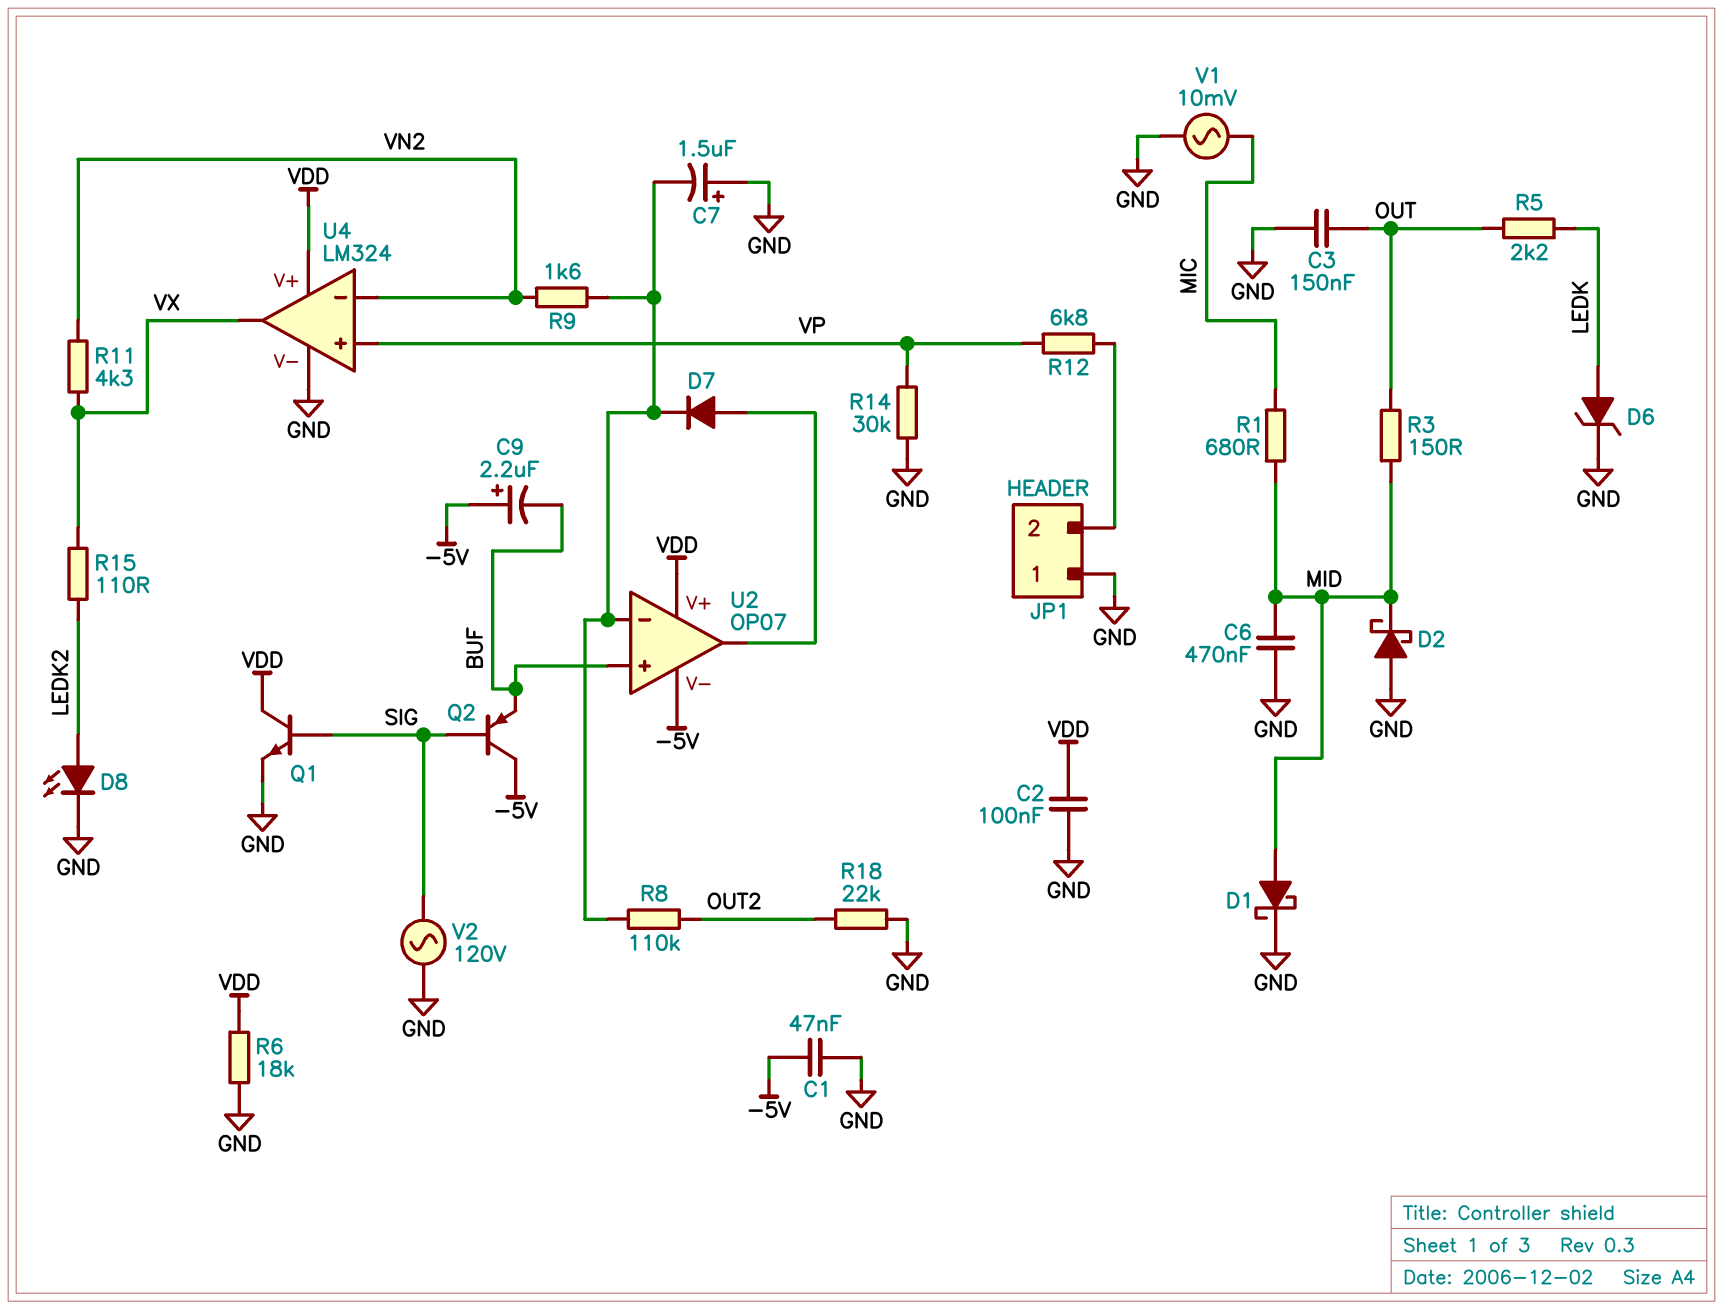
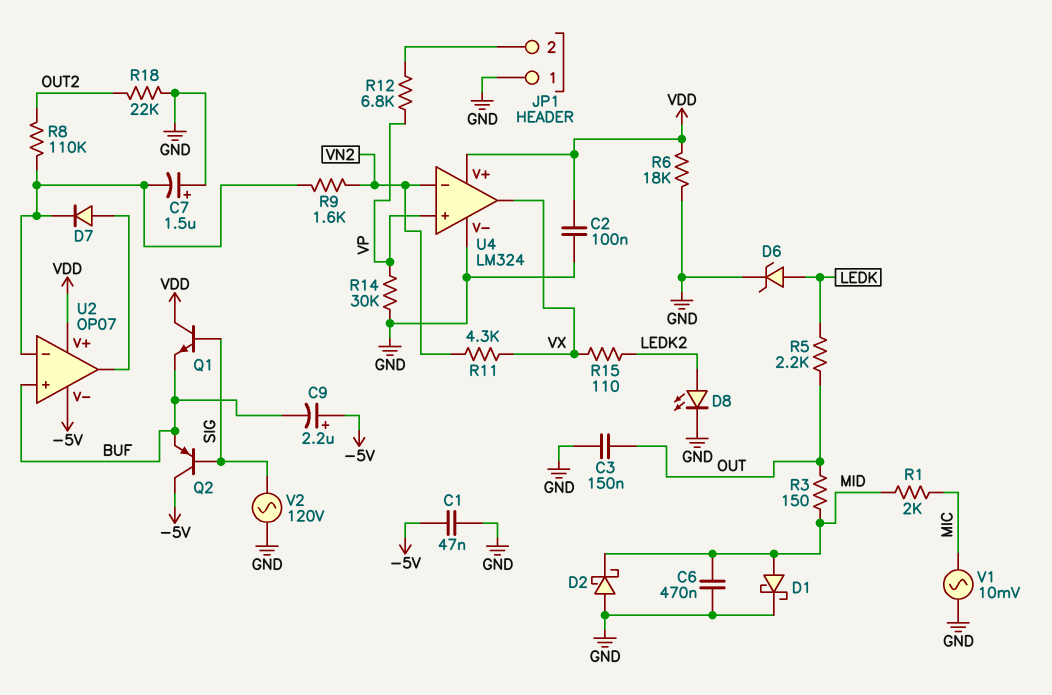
Q1: NPN (B SIG, C VDD, E GND) -> NPN (B SIG, C VDD, E BUF)
R1: 680 (MIC, MID) -> 2k (MIC, MID)

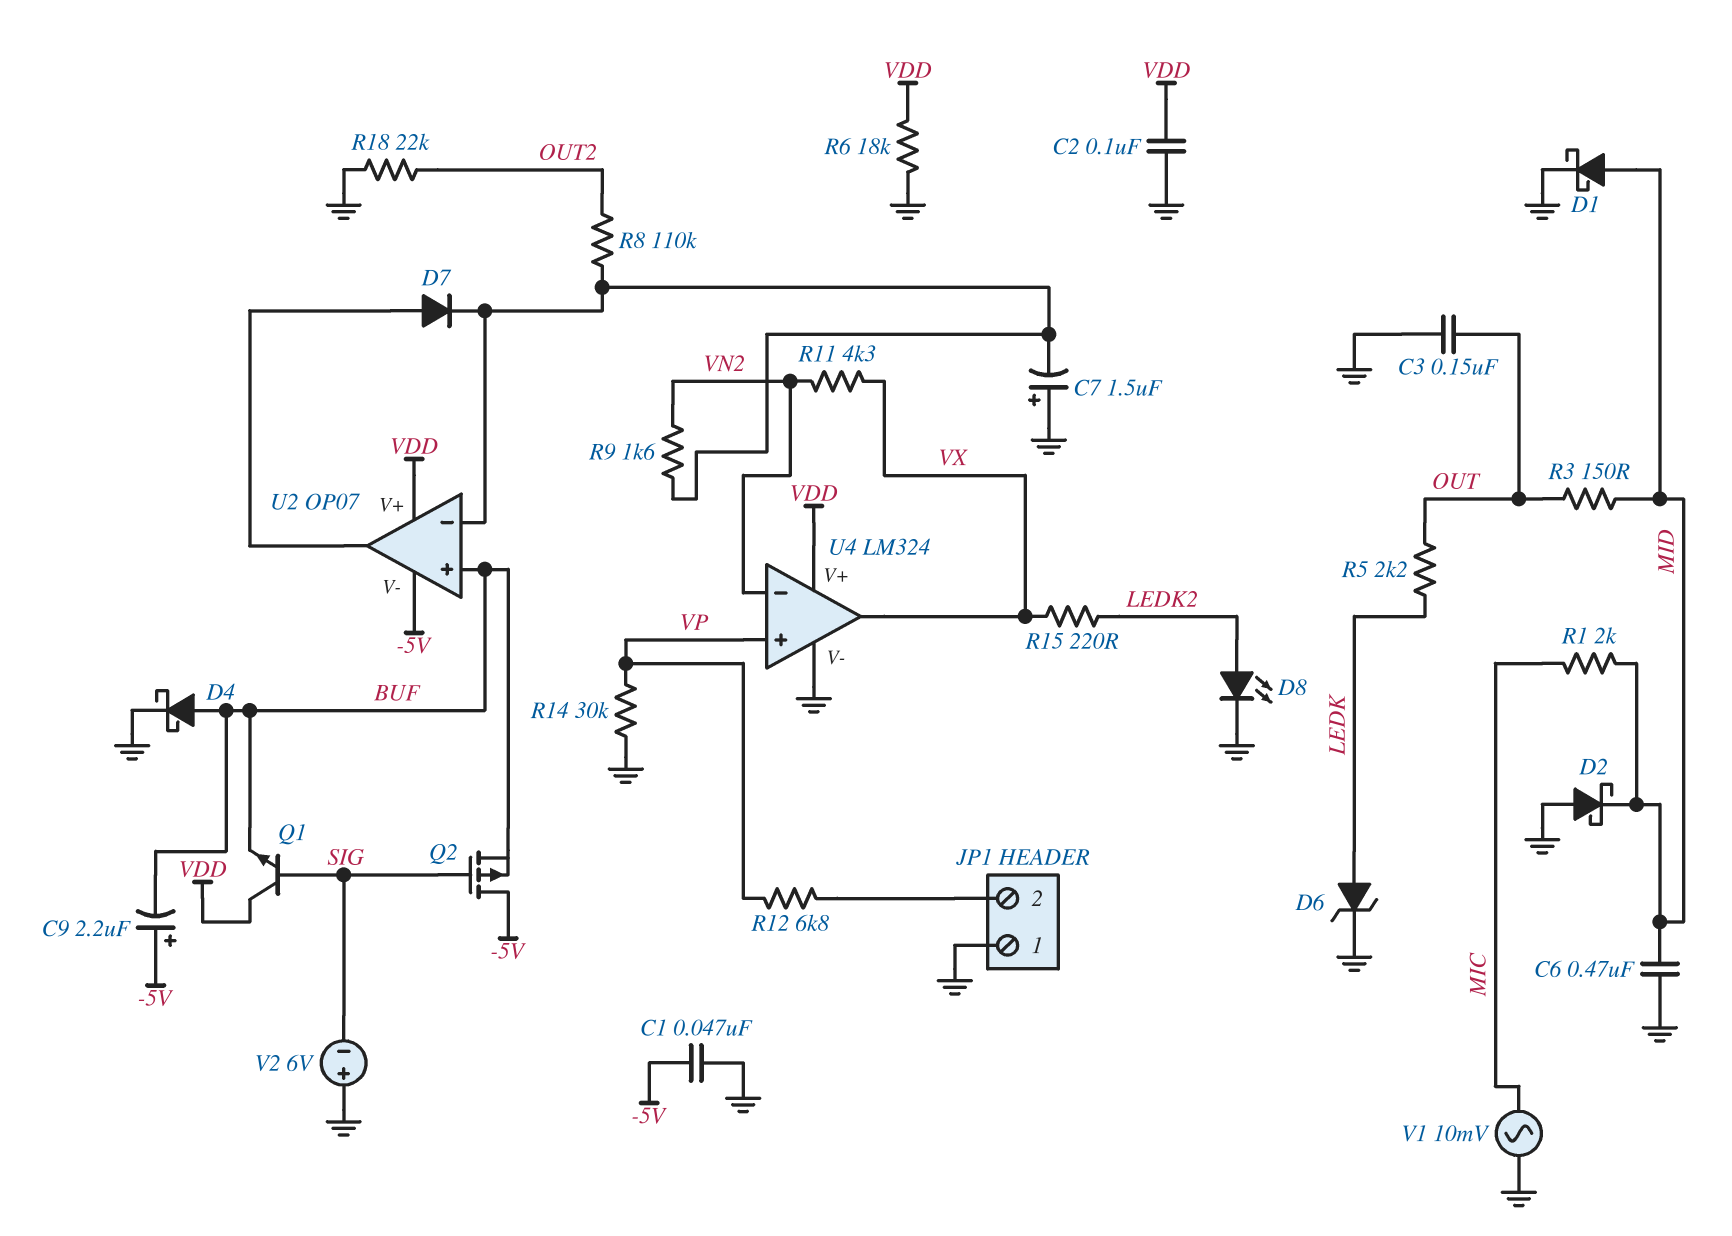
D4: none -> schottky (A BUF, K GND)
Q2: PNP (B SIG, C -5V, E BUF) -> PMOS (G SIG, D -5V, S BUF)
R15: 110 (LEDK2, VX) -> 220 (LEDK2, VX)
V2: AC 120V (GND, SIG) -> 6V (plus GND, minus SIG)

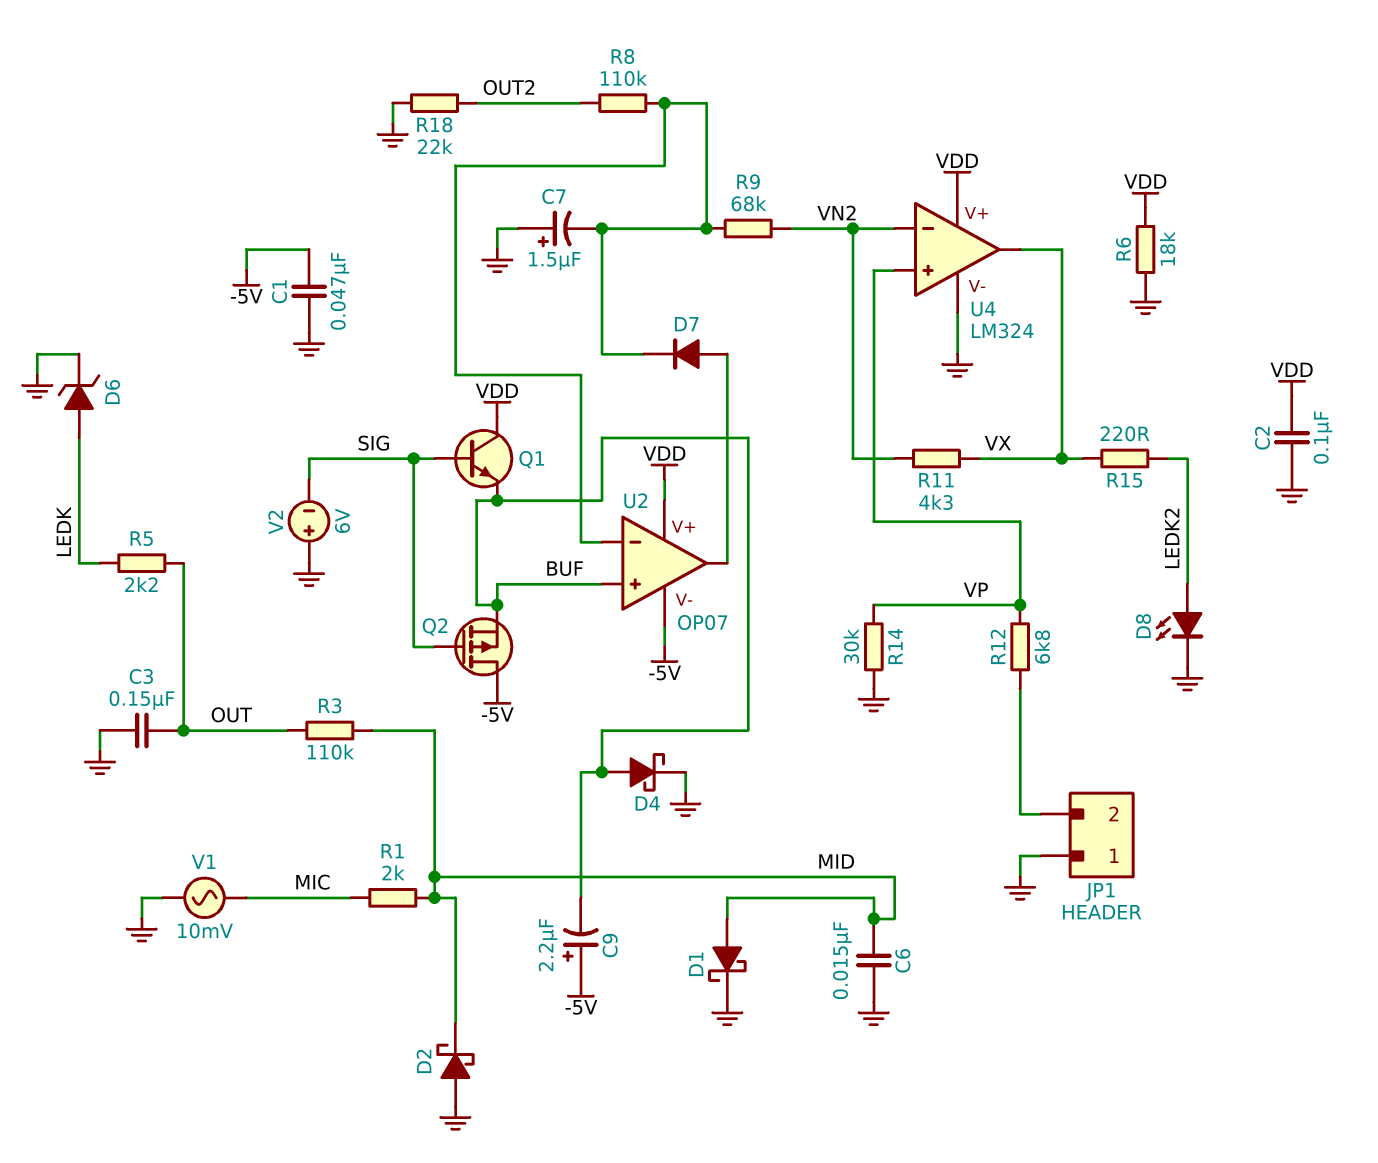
C6: 470nF (GND, MID) -> 15nF (GND, MID)
R3: 150 (MID, OUT) -> 110k (MID, OUT)
R9: 1.6k (U2/in-, VN2) -> 68k (U2/in-, VN2)

